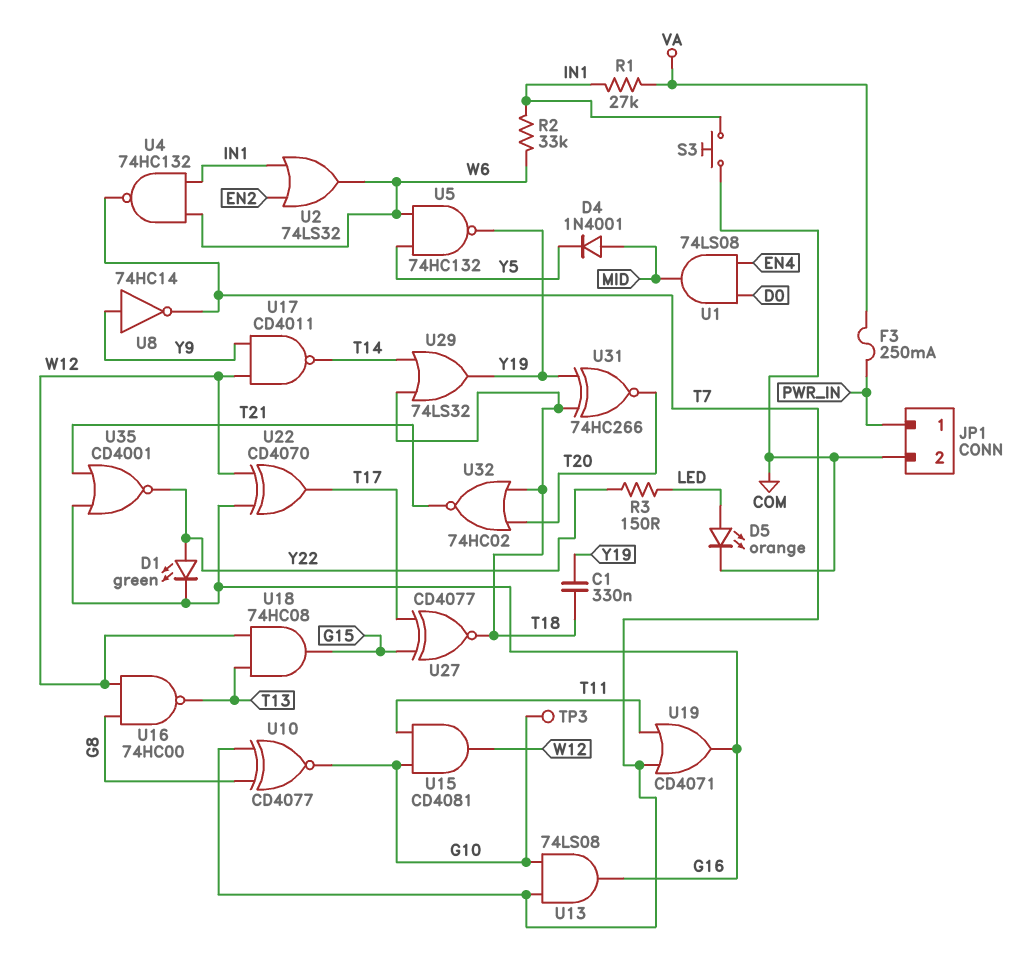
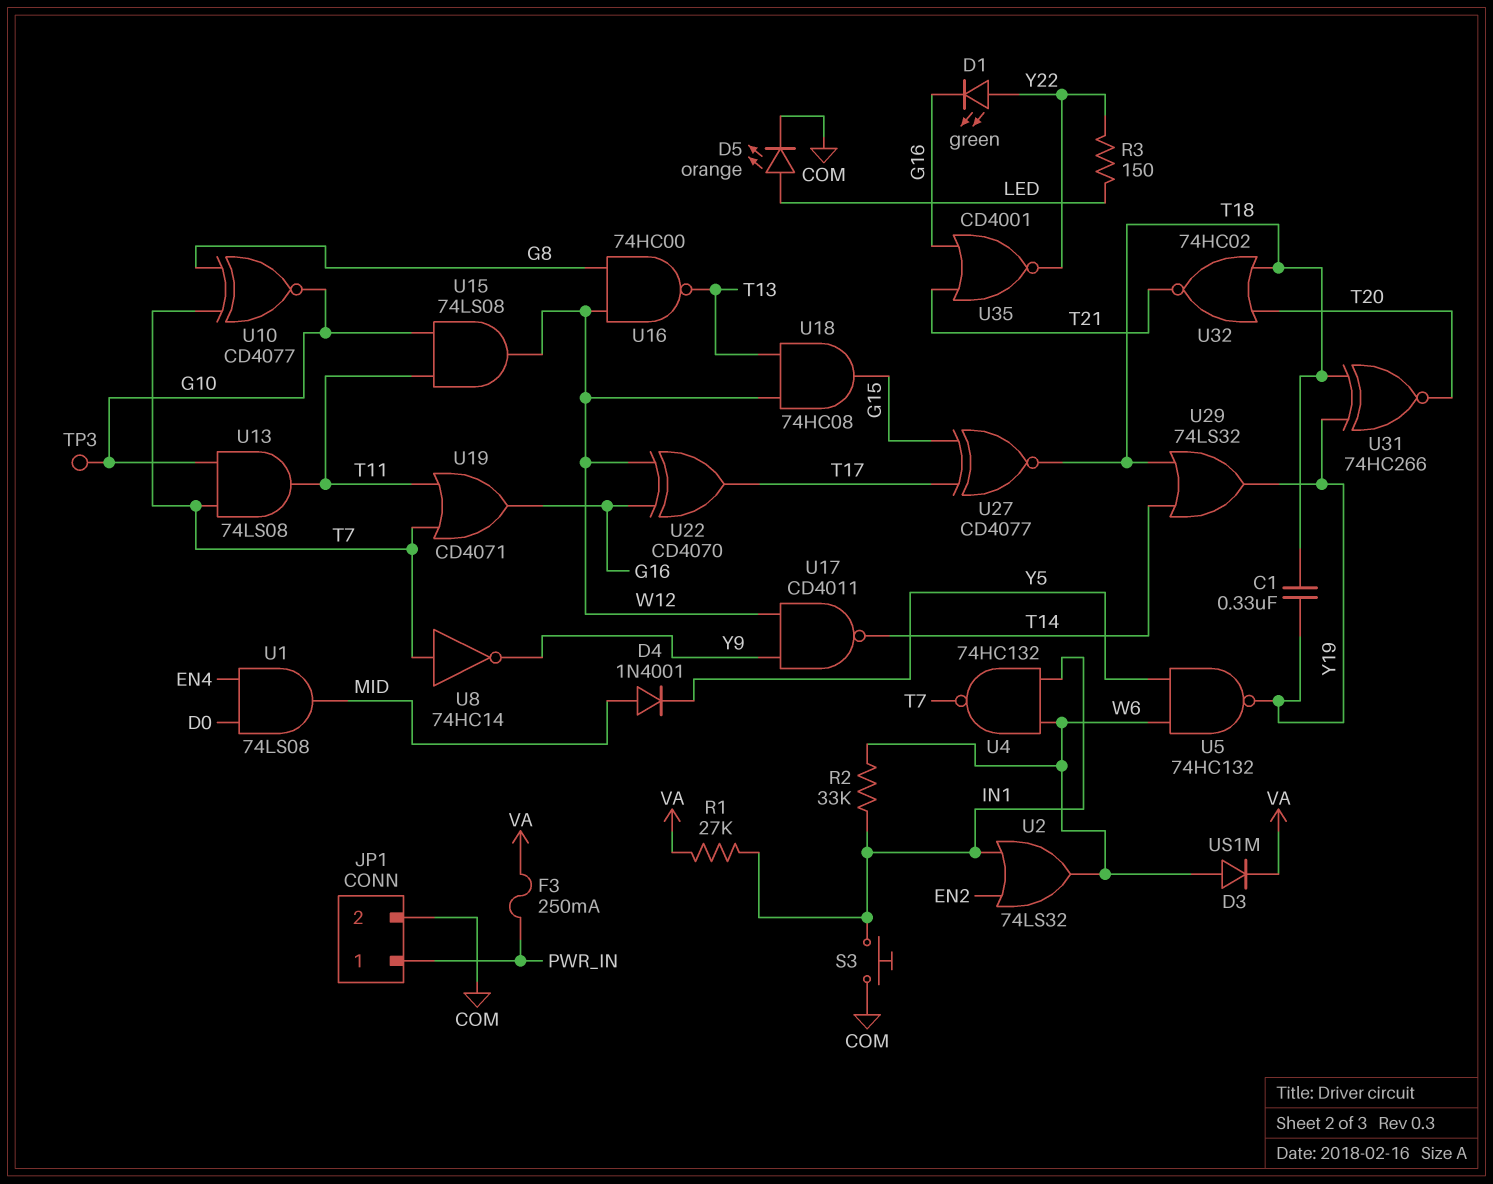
D3: none -> diode US1M (A W6, K VA)
U8: NOT 74HC14 (in Y9, out T7) -> NOT 74HC14 (in T7, out Y9)
U13: AND 74LS08 (in G10, in T7, out G16) -> AND 74LS08 (in G10, in T7, out T11)
U15: AND CD4081 (in G10, in T11, out W12) -> AND 74LS08 (in G10, in T11, out W12)

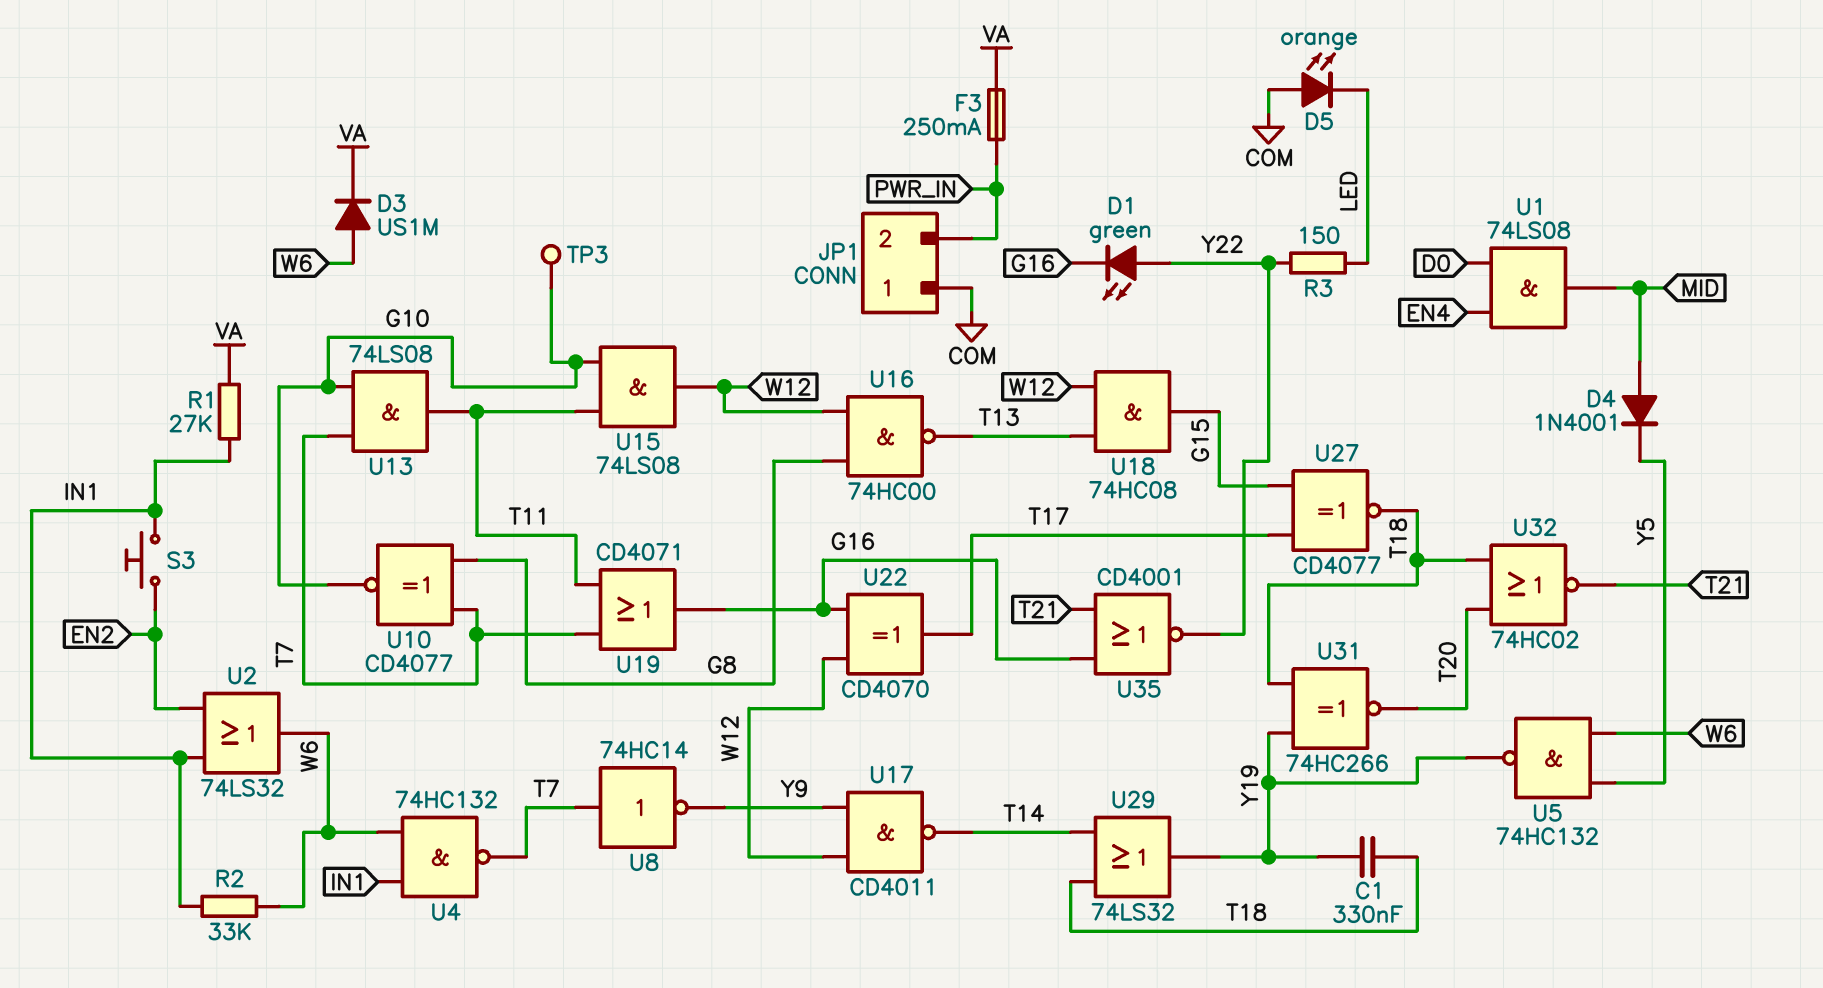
D5: LED orange (A LED, K COM) -> LED orange (A COM, K LED)
JP1 pin 1: PWR_IN -> COM
JP1 pin 2: COM -> PWR_IN
S3: button (COM, IN1) -> button (EN2, IN1)

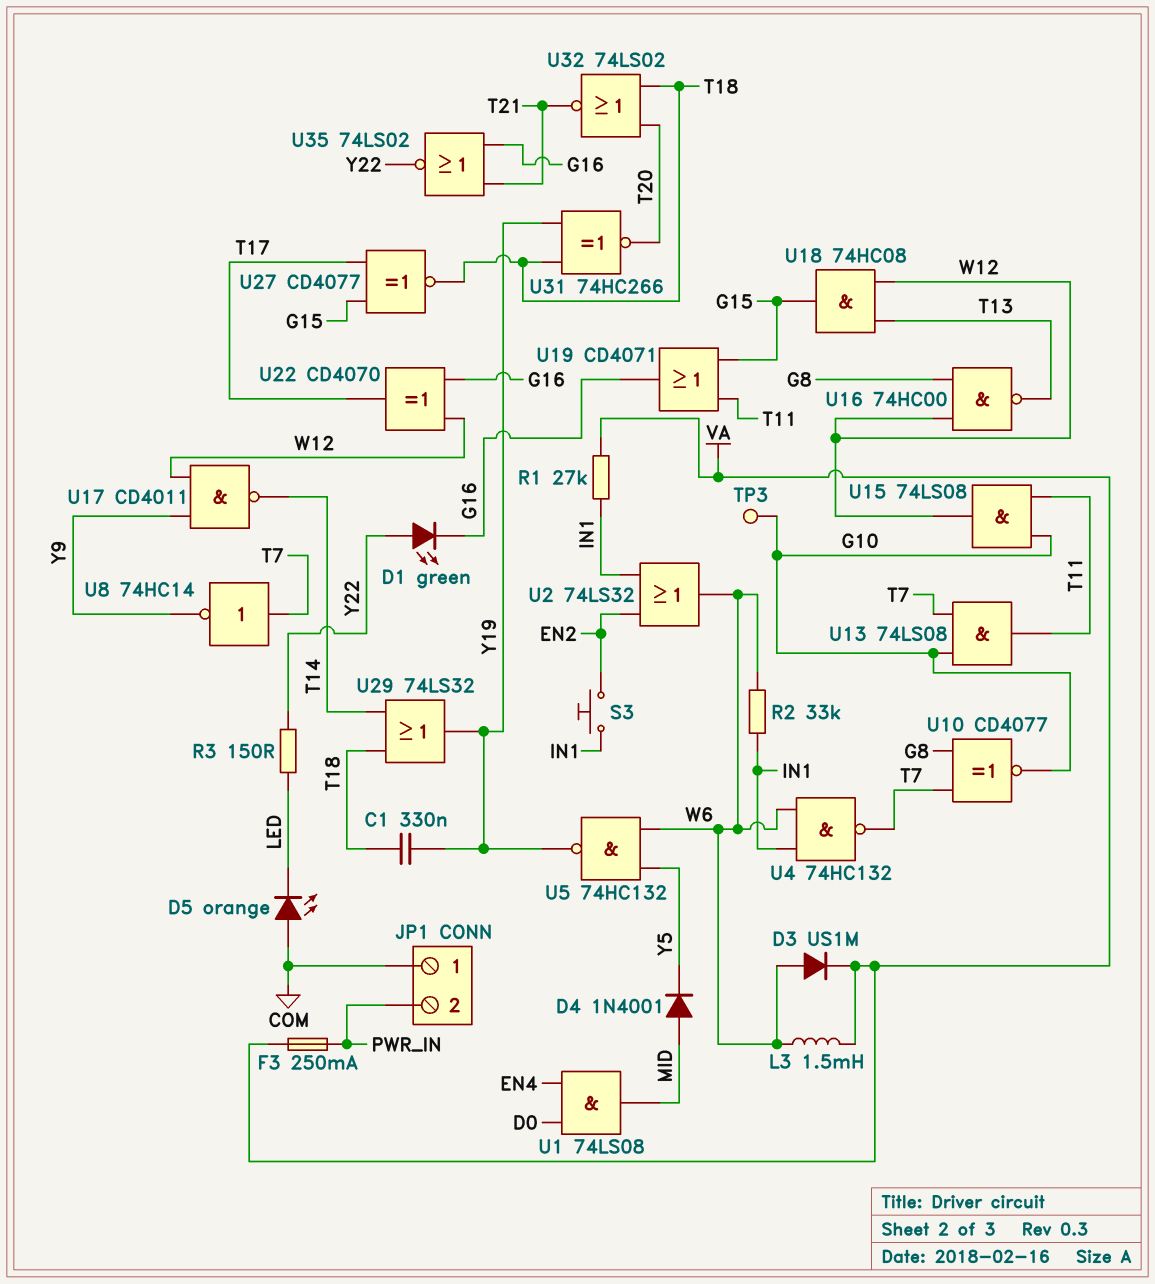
L3: none -> 1.5mH (VA, W6)
U19: OR CD4071 (in T7, in T11, out G16) -> OR CD4071 (in G15, in T11, out G16)
U32: NOR 74HC02 (in T18, in T20, out T21) -> NOR 74LS02 (in T18, in T20, out T21)
U35: NOR CD4001 (in G16, in T21, out Y22) -> NOR 74LS02 (in G16, in T21, out Y22)

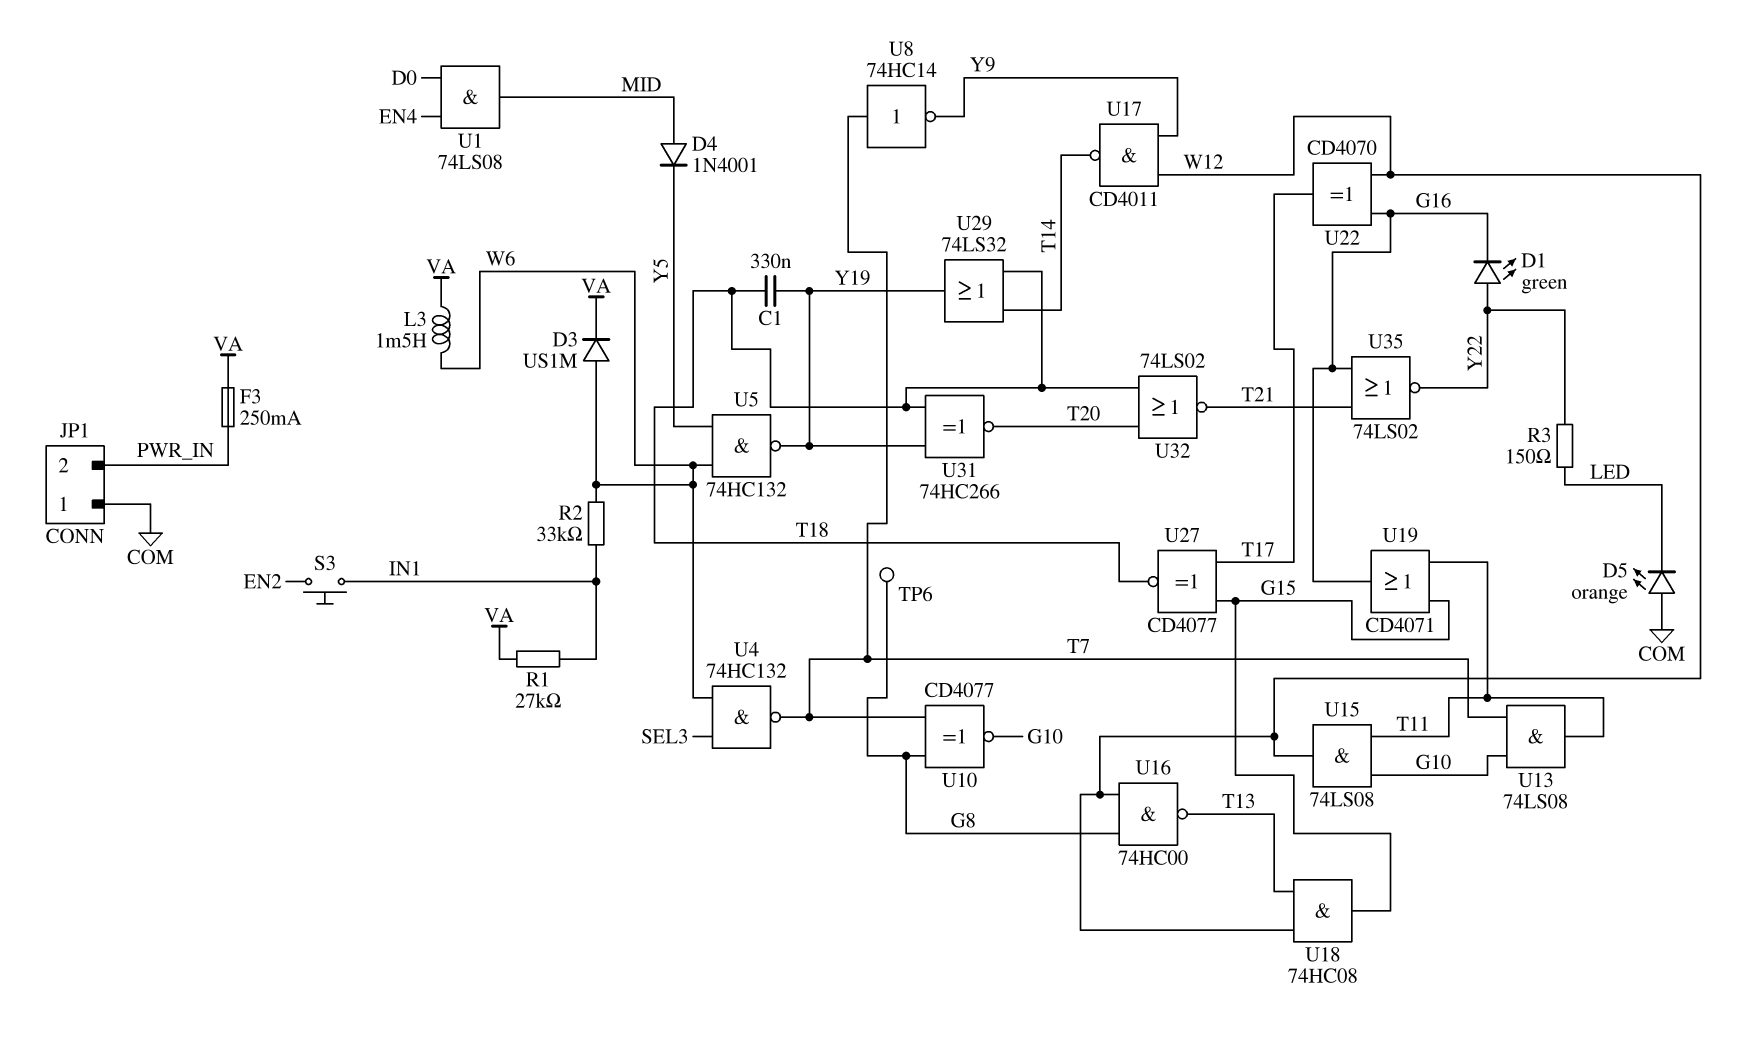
TP3: test point (G10) -> none
TP6: none -> test point (G8)
U2: OR 74LS32 (in EN2, in IN1, out W6) -> none
U4: NAND 74HC132 (in IN1, in W6, out T7) -> NAND 74HC132 (in SEL3, in W6, out T7)

